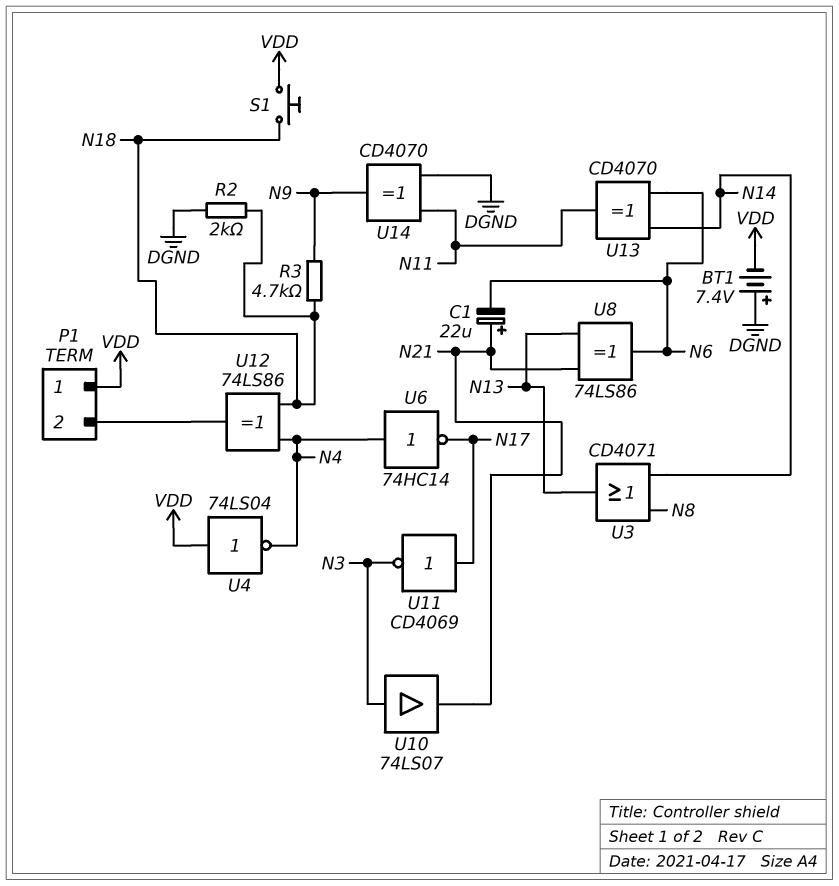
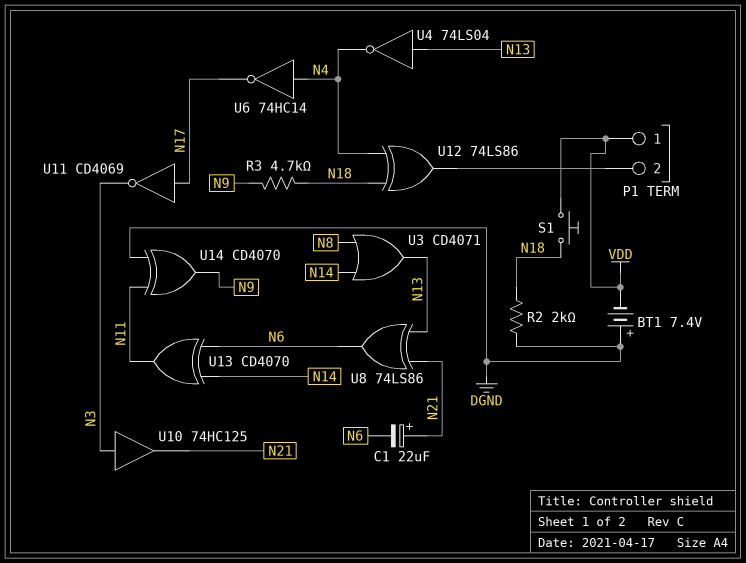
U4: NOT 74LS04 (in VDD, out N4) -> NOT 74LS04 (in N13, out N4)
U10: buffer 74LS07 (in N3, out N21) -> buffer 74HC125 (in N3, out N21)

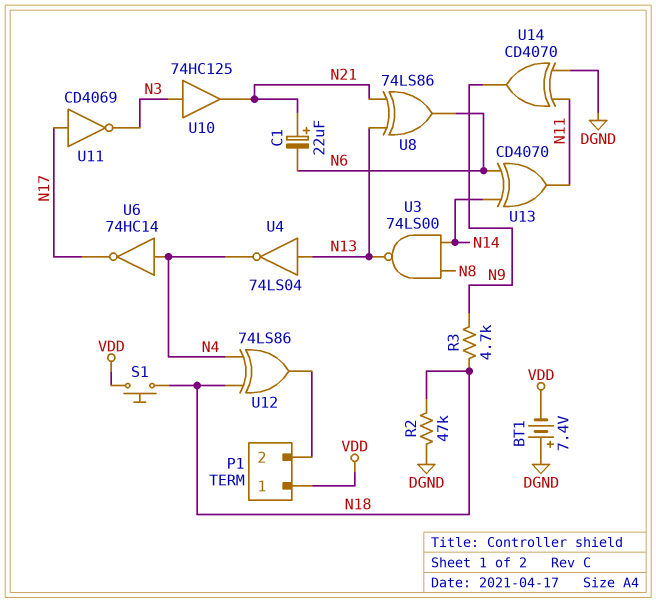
R2: 2k (DGND, N18) -> 47k (DGND, N18)
U3: OR CD4071 (in N8, in N14, out N13) -> NAND 74LS00 (in N8, in N14, out N13)

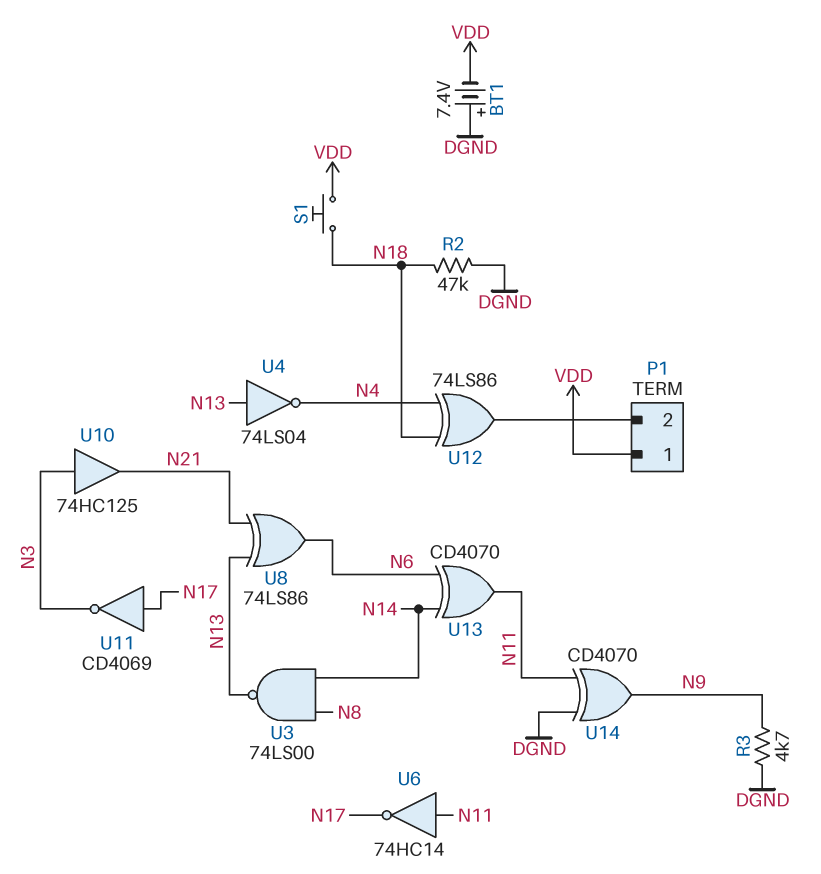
C1: 22uF (plus N21, minus N6) -> none
R3: 4.7k (N9, N18) -> 4.7k (DGND, N9)
U6: NOT 74HC14 (in N4, out N17) -> NOT 74HC14 (in N11, out N17)

